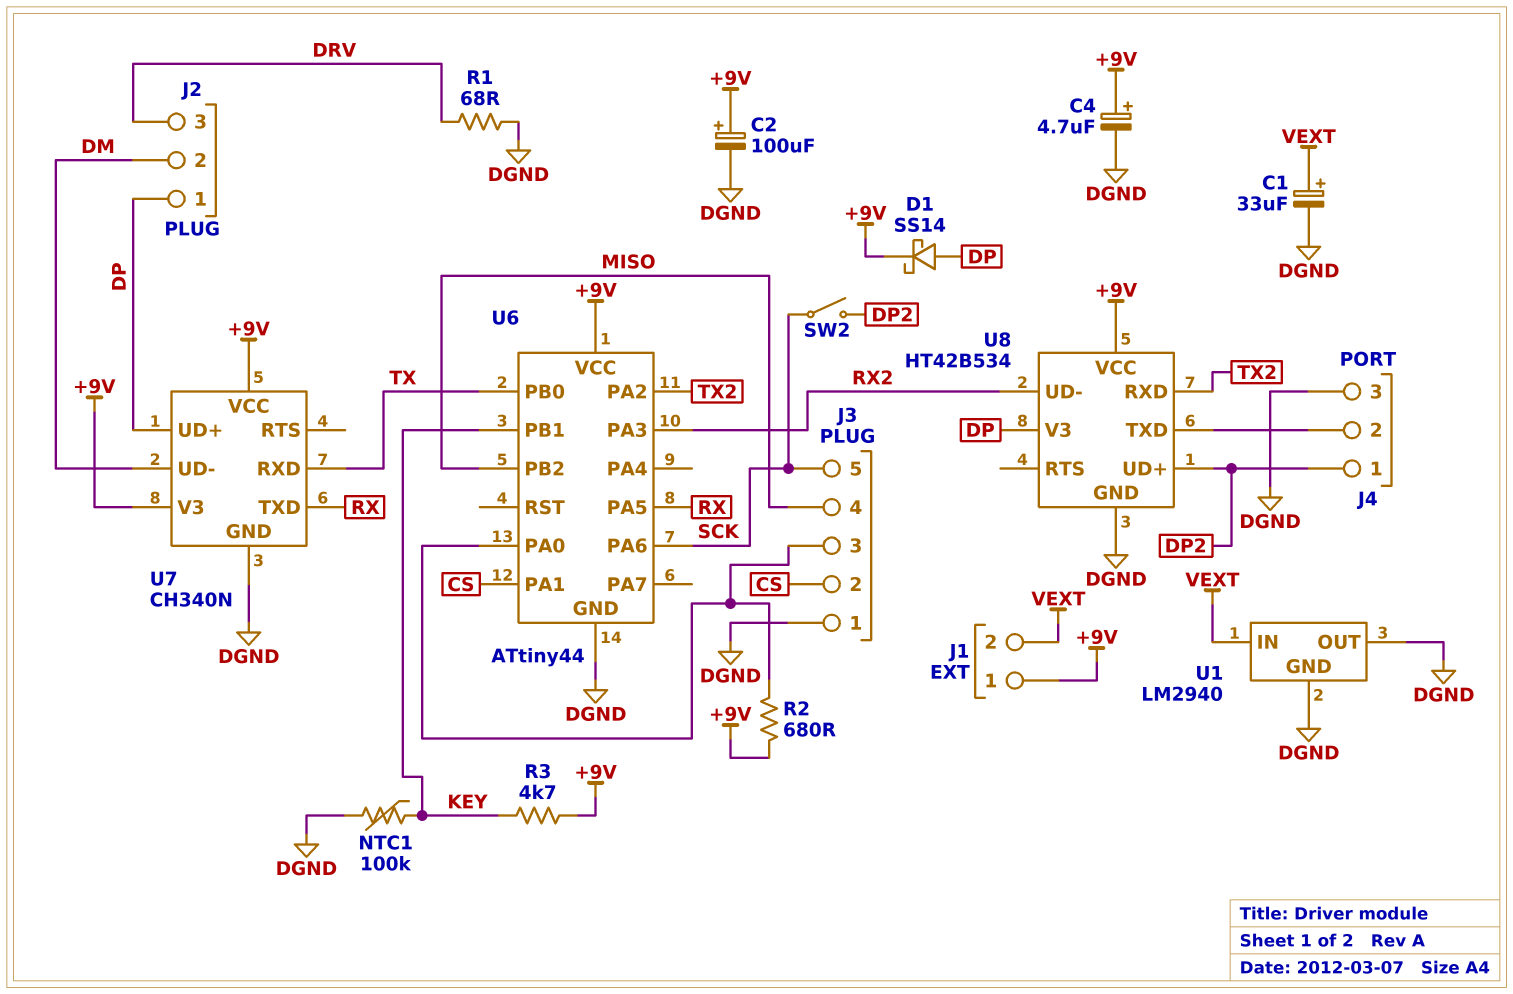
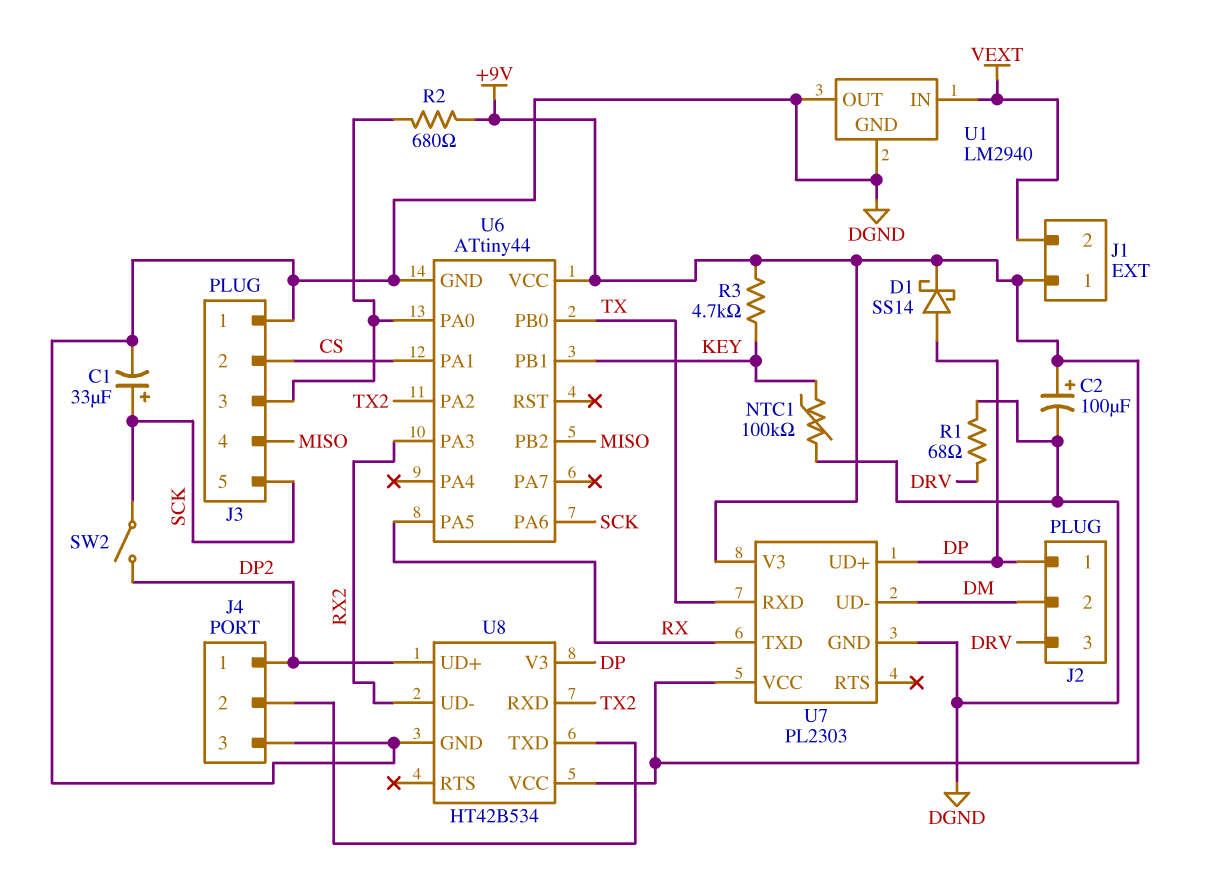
C1: 33uF (plus VEXT, minus DGND) -> 33uF (plus SCK, minus DGND)
C4: 4.7uF (plus +9V, minus DGND) -> none
U7: CH340N -> PL2303

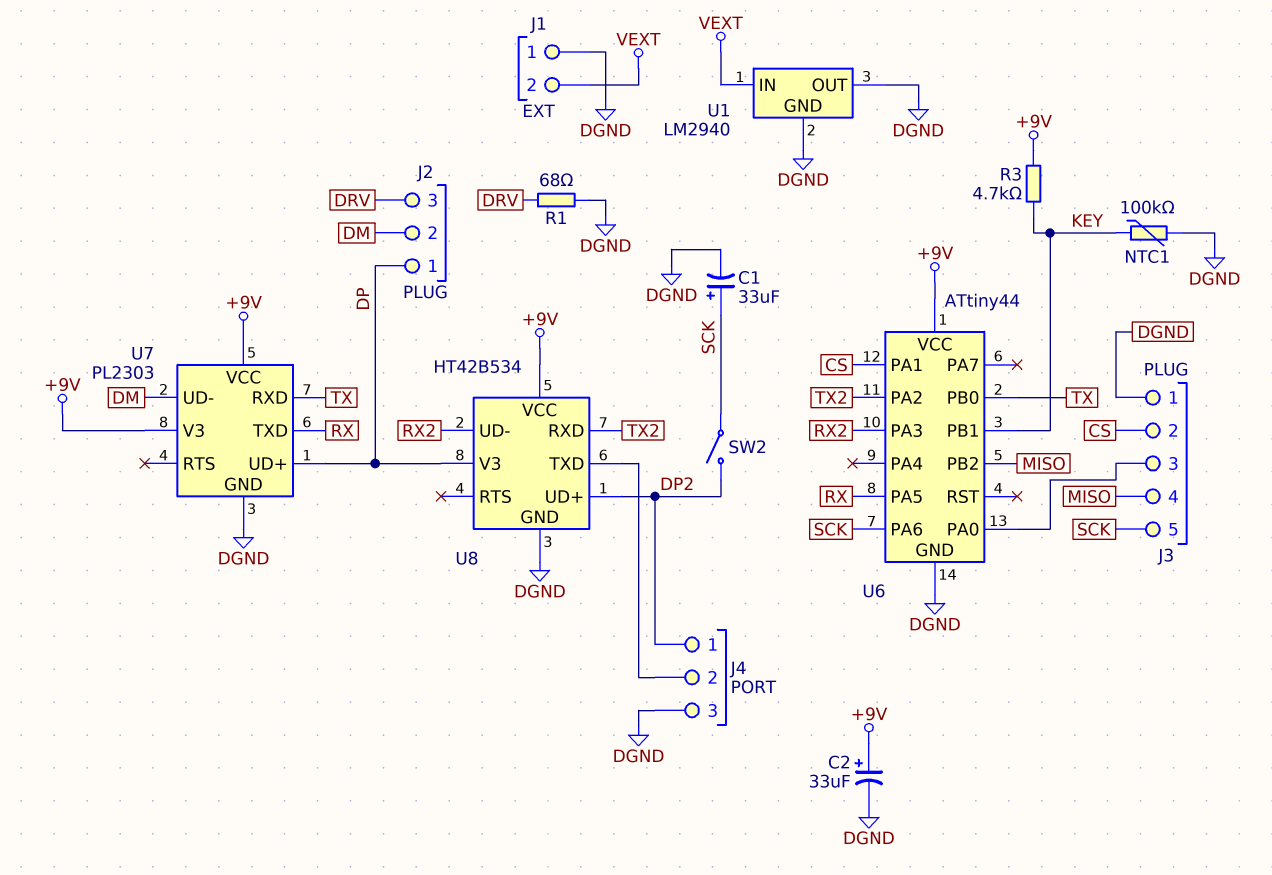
C2: 100uF (plus +9V, minus DGND) -> 33uF (plus +9V, minus DGND)
D1: schottky SS14 (A DP, K +9V) -> none
J1 pin 1: +9V -> DGND
R2: 680 (+9V, J3/3) -> none

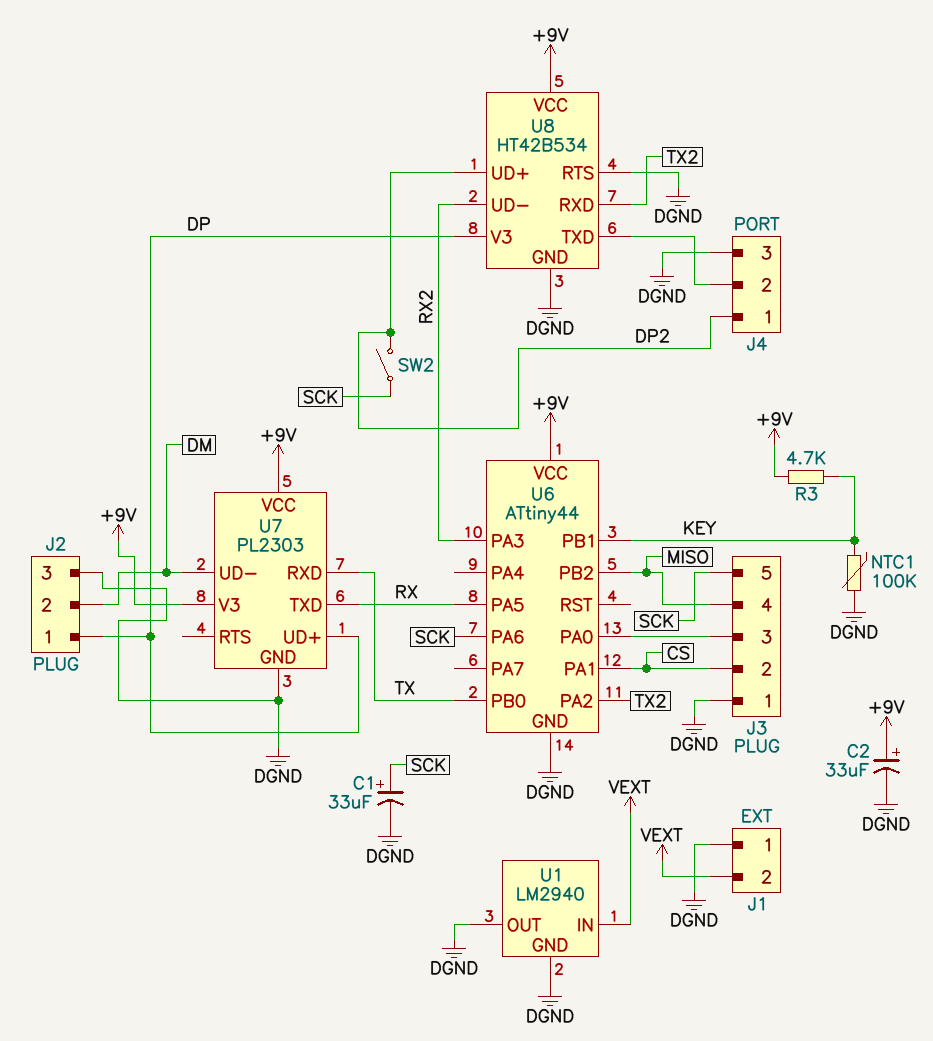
J2 pin 3: DRV -> DGND
R1: 68 (DGND, DRV) -> none
U8 pin RTS: none -> DGND

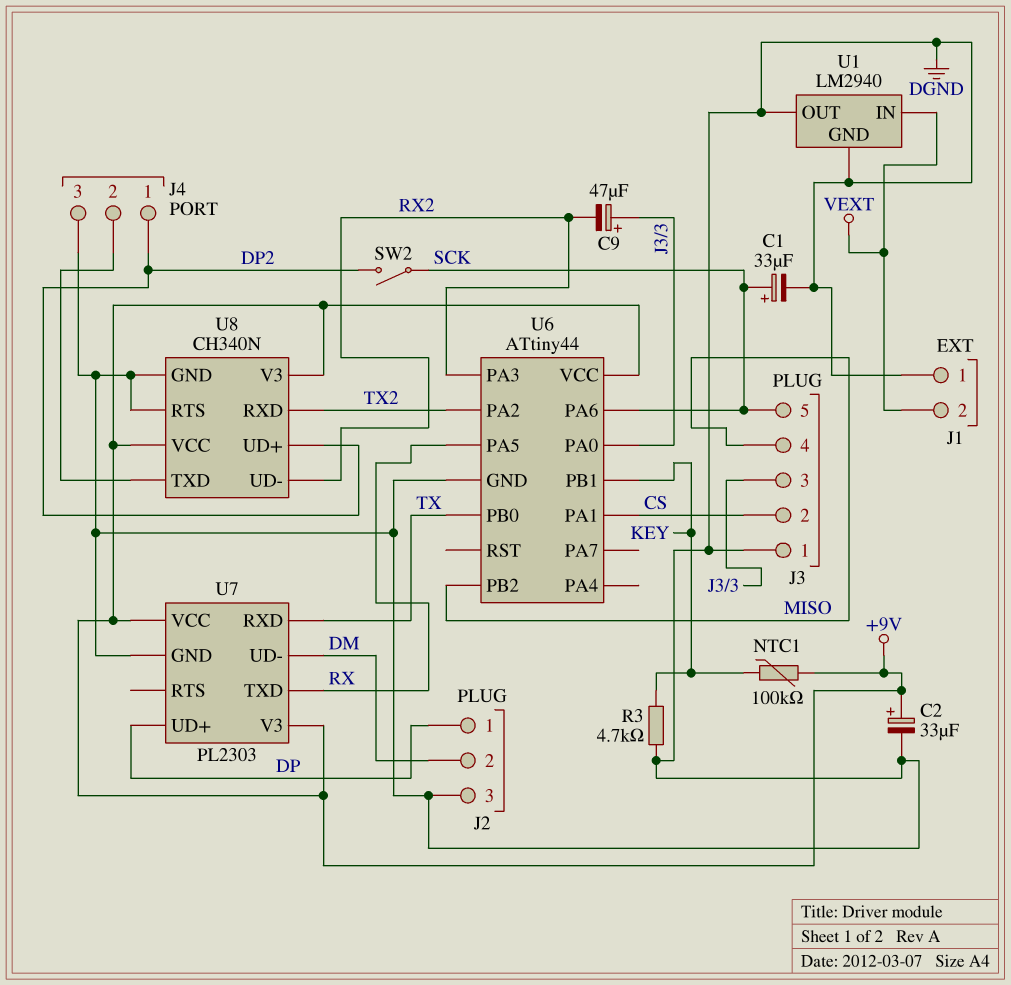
C9: none -> 47uF (plus J3/3, minus RX2)
NTC1: 100k (DGND, KEY) -> 100k (+9V, KEY)
R3: 4.7k (+9V, KEY) -> 4.7k (DGND, KEY)
U8: HT42B534 -> CH340N
U8 pin V3: DP -> +9V

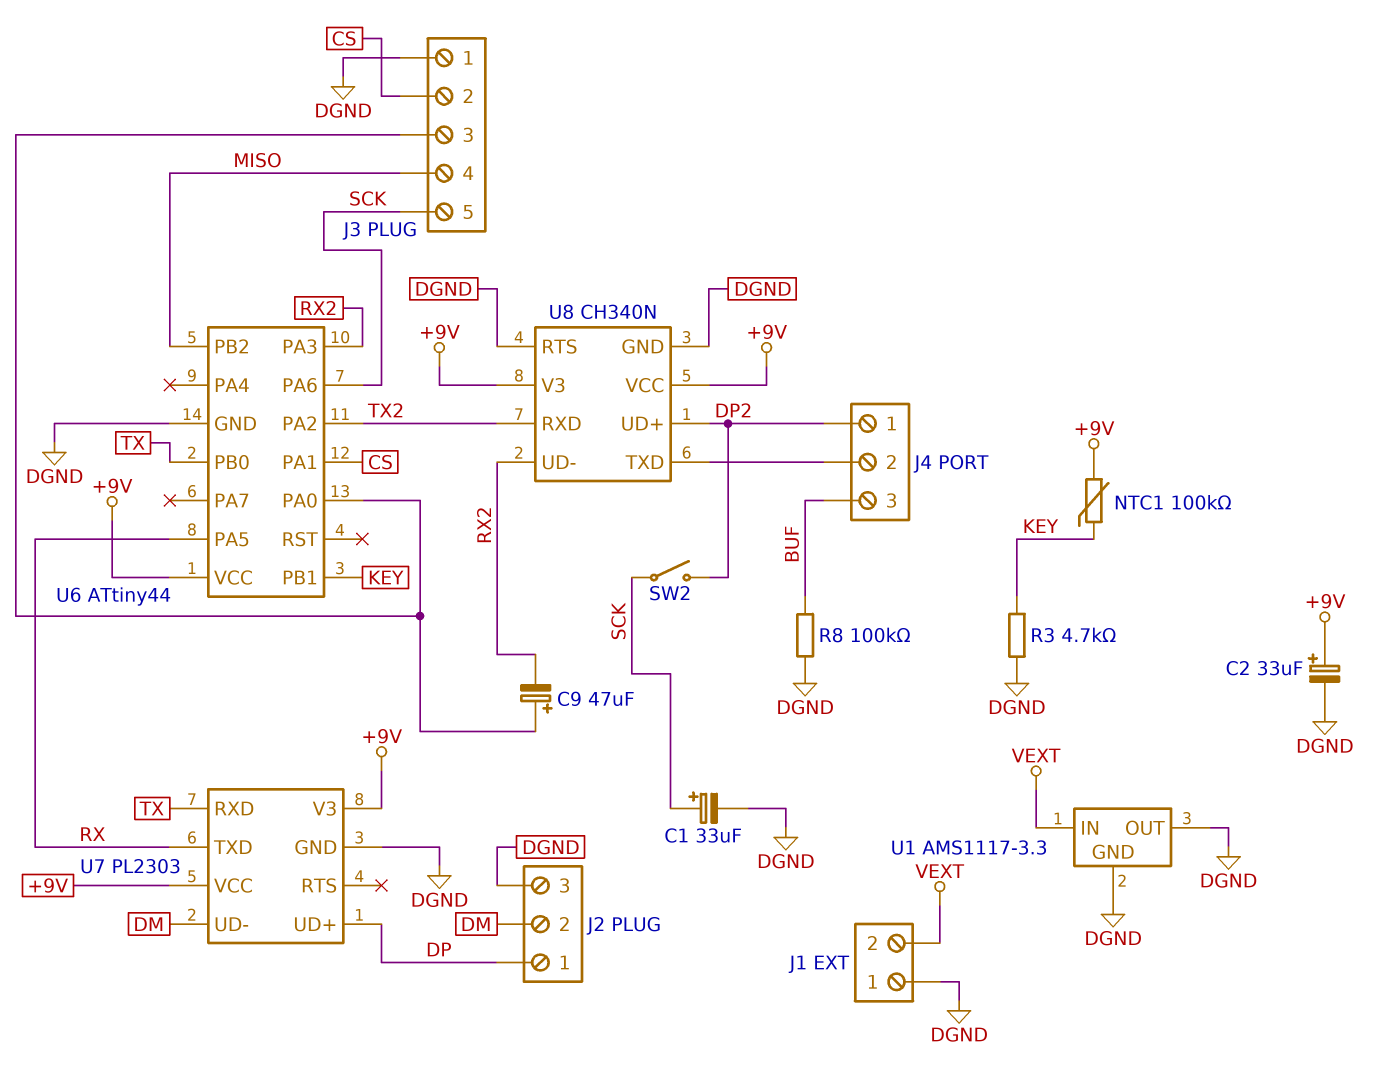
J4 pin 3: DGND -> BUF
R8: none -> 100k (BUF, DGND)
U1: LM2940 -> AMS1117-3.3

